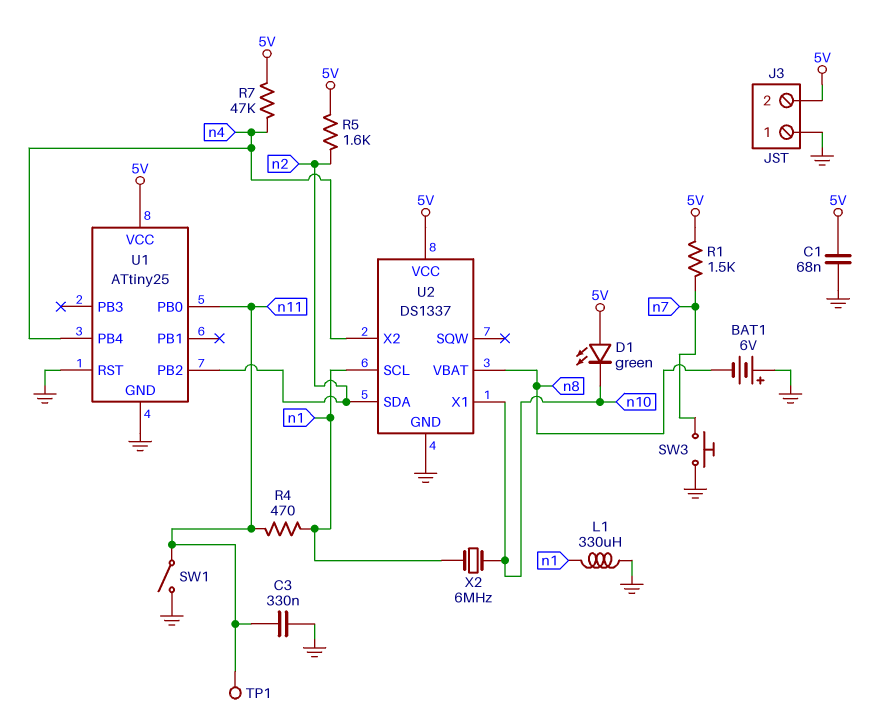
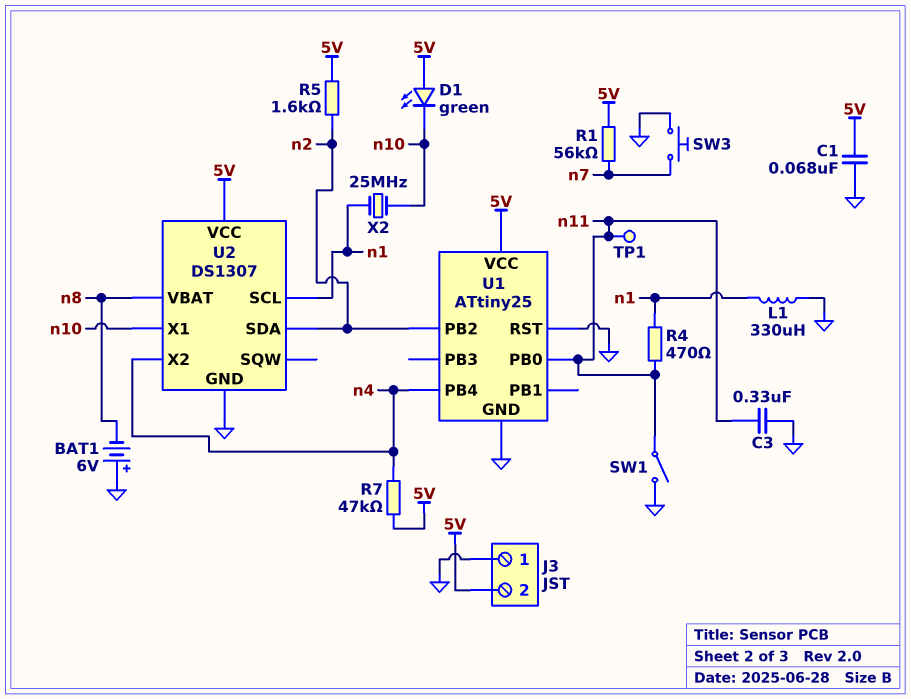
R1: 1.5k (5V, n7) -> 56k (5V, n7)
U2: DS1337 -> DS1307
X2: 6MHz (n1, n10) -> 25MHz (n1, n10)

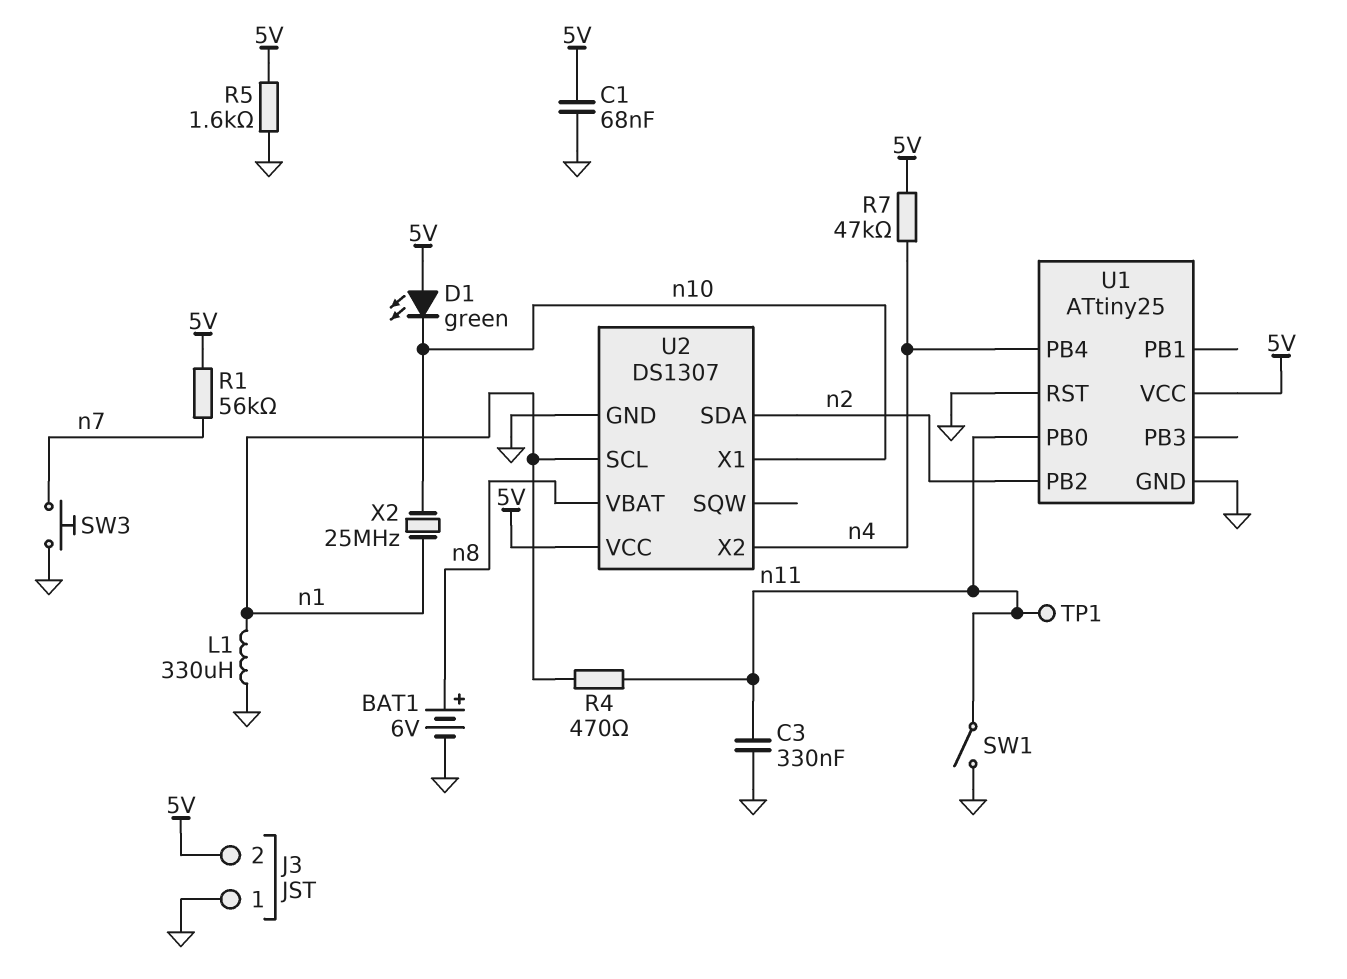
BAT1: 6V (plus GND, minus n8) -> 6V (plus n8, minus GND)
R5: 1.6k (5V, n2) -> 1.6k (5V, GND)

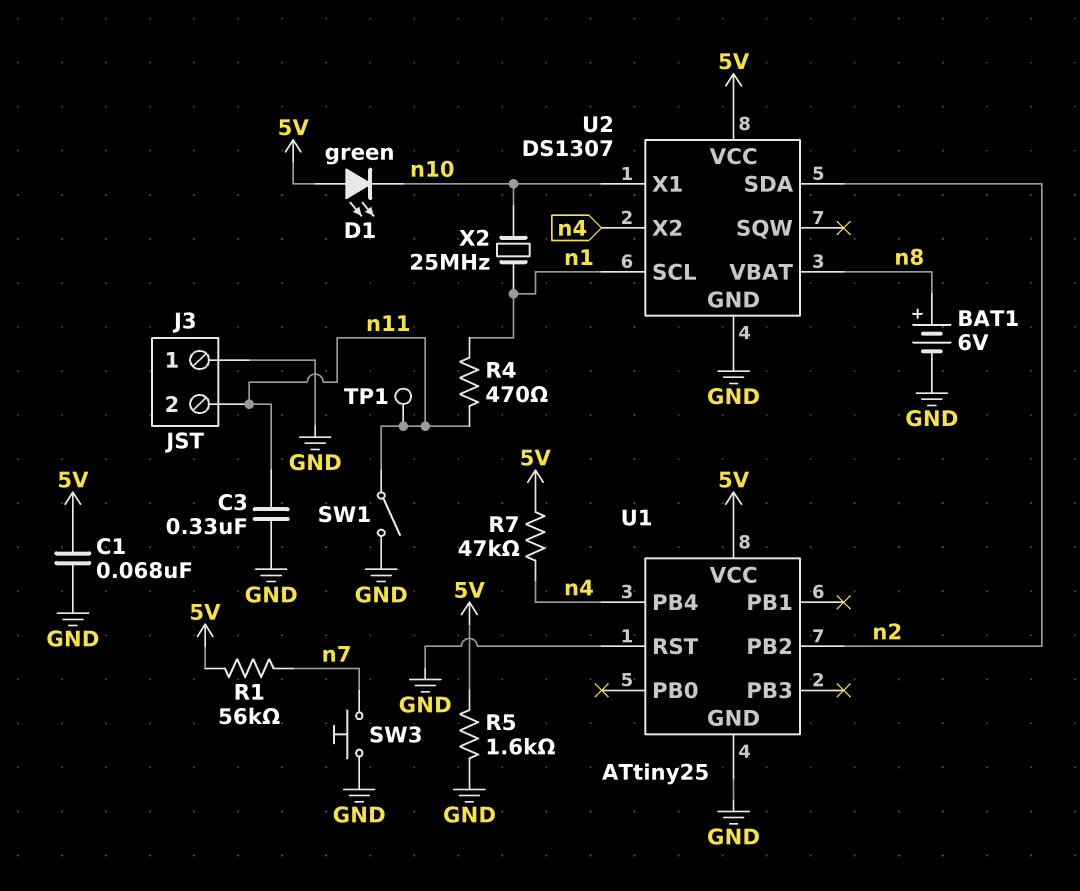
J3 pin 2: 5V -> n11
L1: 330uH (GND, n1) -> none
U1 pin PB0: n11 -> none

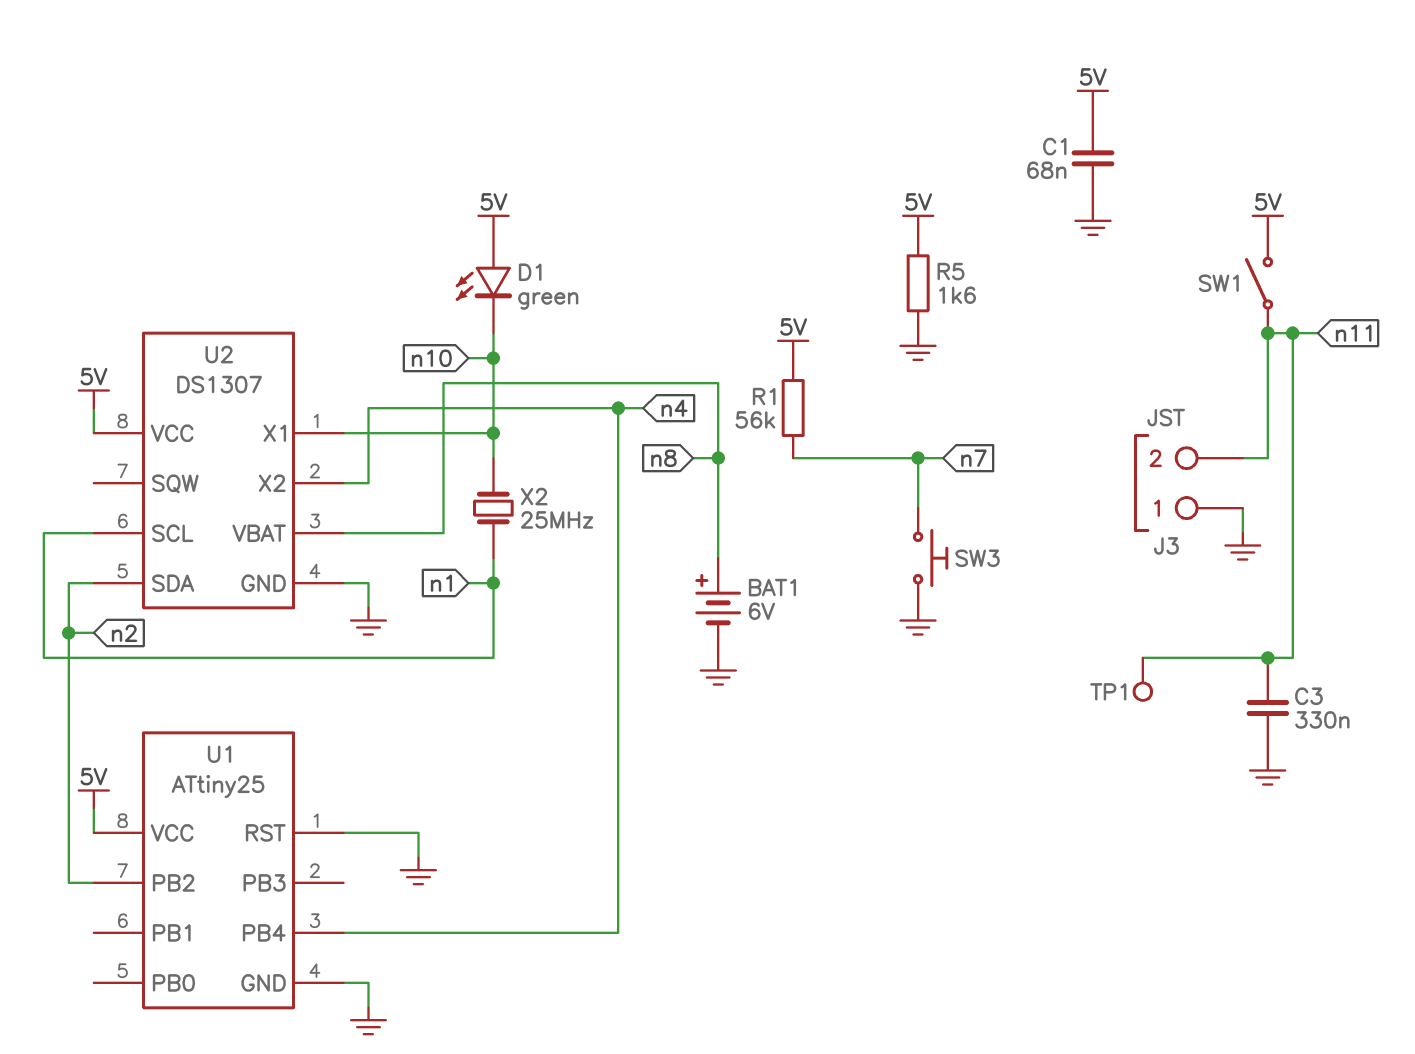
R4: 470 (n1, n11) -> none
R7: 47k (5V, n4) -> none
SW1: switch (GND, n11) -> switch (5V, n11)

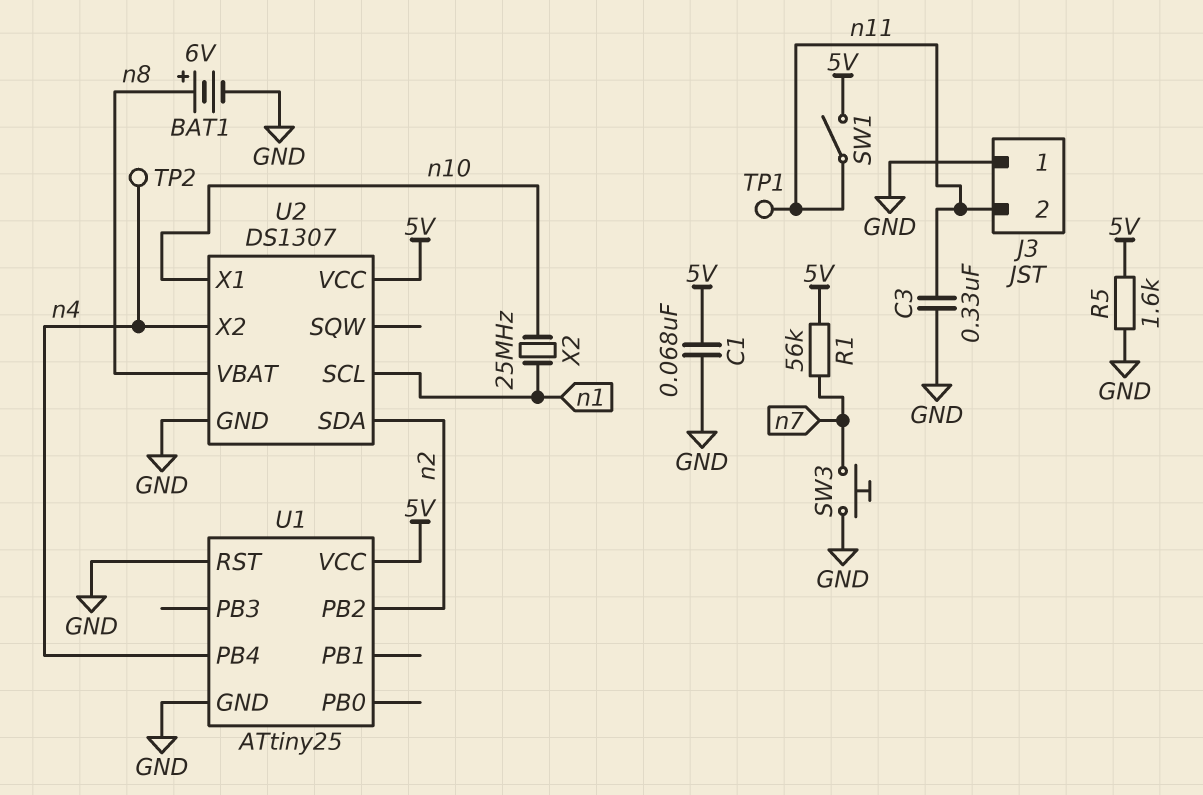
D1: LED green (A 5V, K n10) -> none
TP2: none -> test point (n4)

